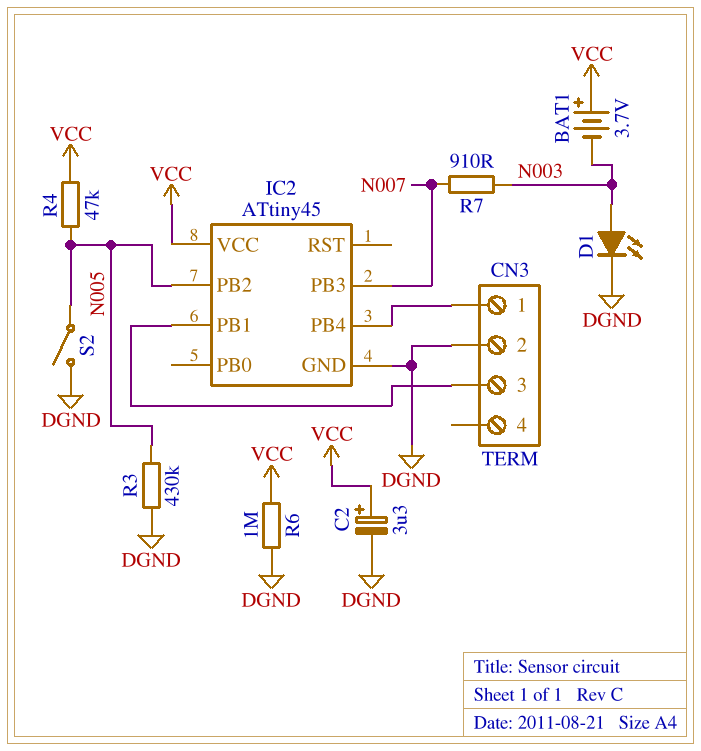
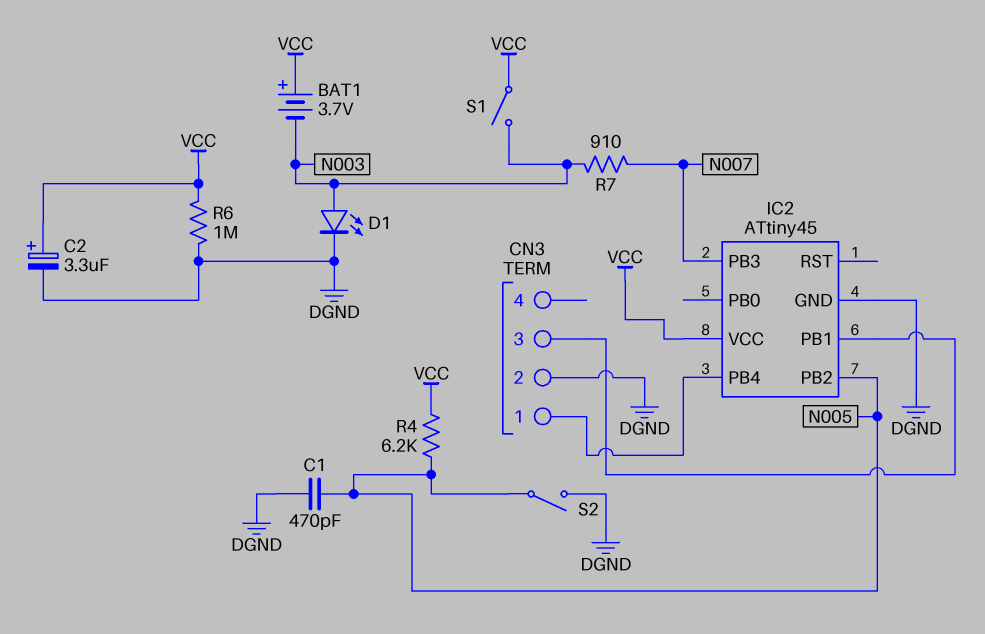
C1: none -> 470pF (DGND, N005)
R3: 430k (DGND, N005) -> none
R4: 47k (N005, VCC) -> 6.2k (N005, VCC)
S1: none -> switch (N003, VCC)

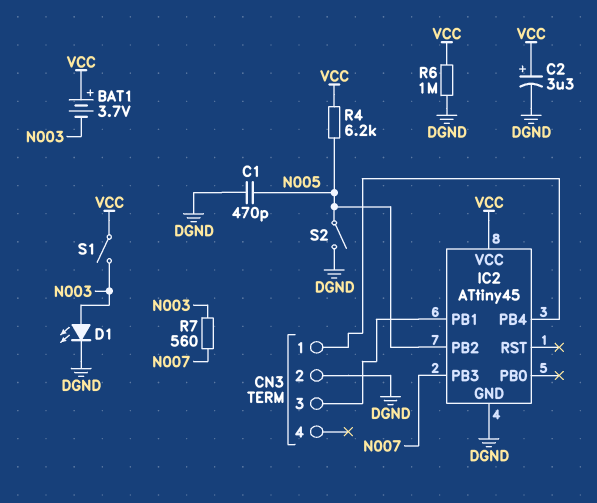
R7: 910 (N003, N007) -> 560 (N003, N007)

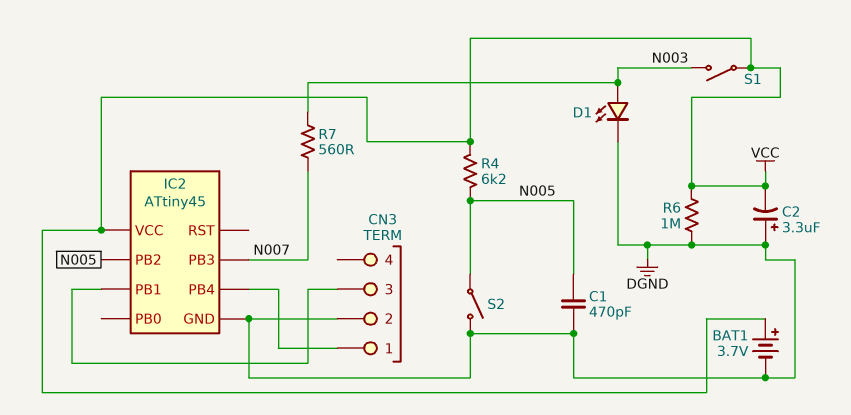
BAT1: 3.7V (plus VCC, minus N003) -> 3.7V (plus VCC, minus DGND)
C2: 3.3uF (plus VCC, minus DGND) -> 3.3uF (plus DGND, minus VCC)

